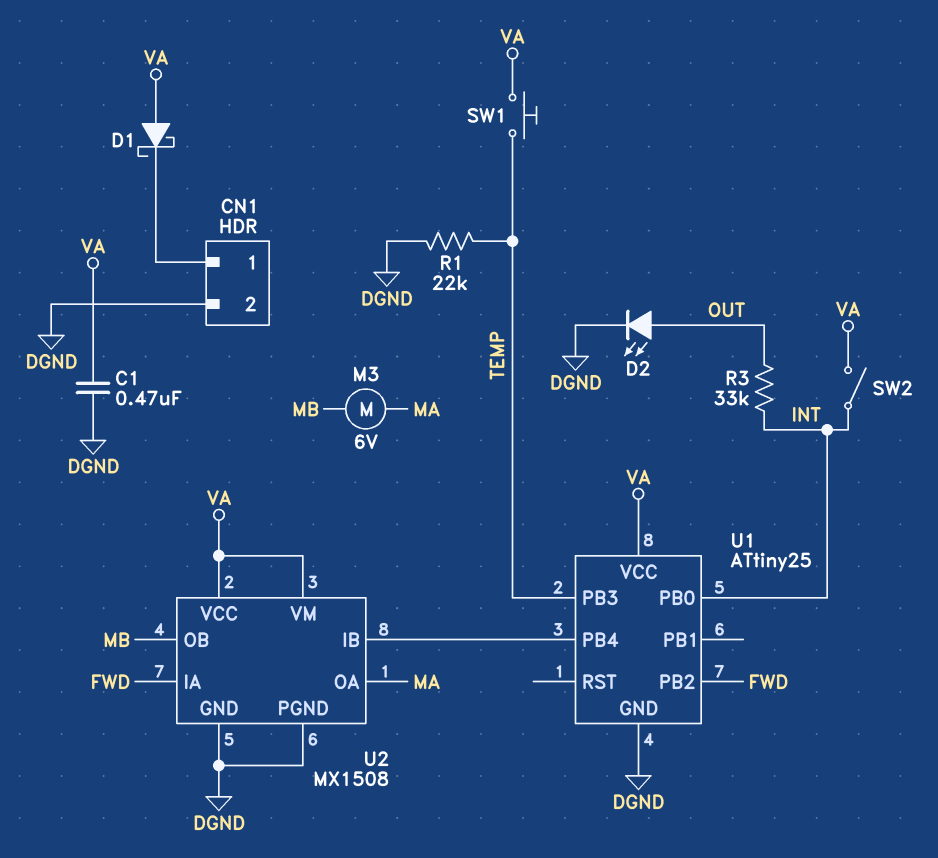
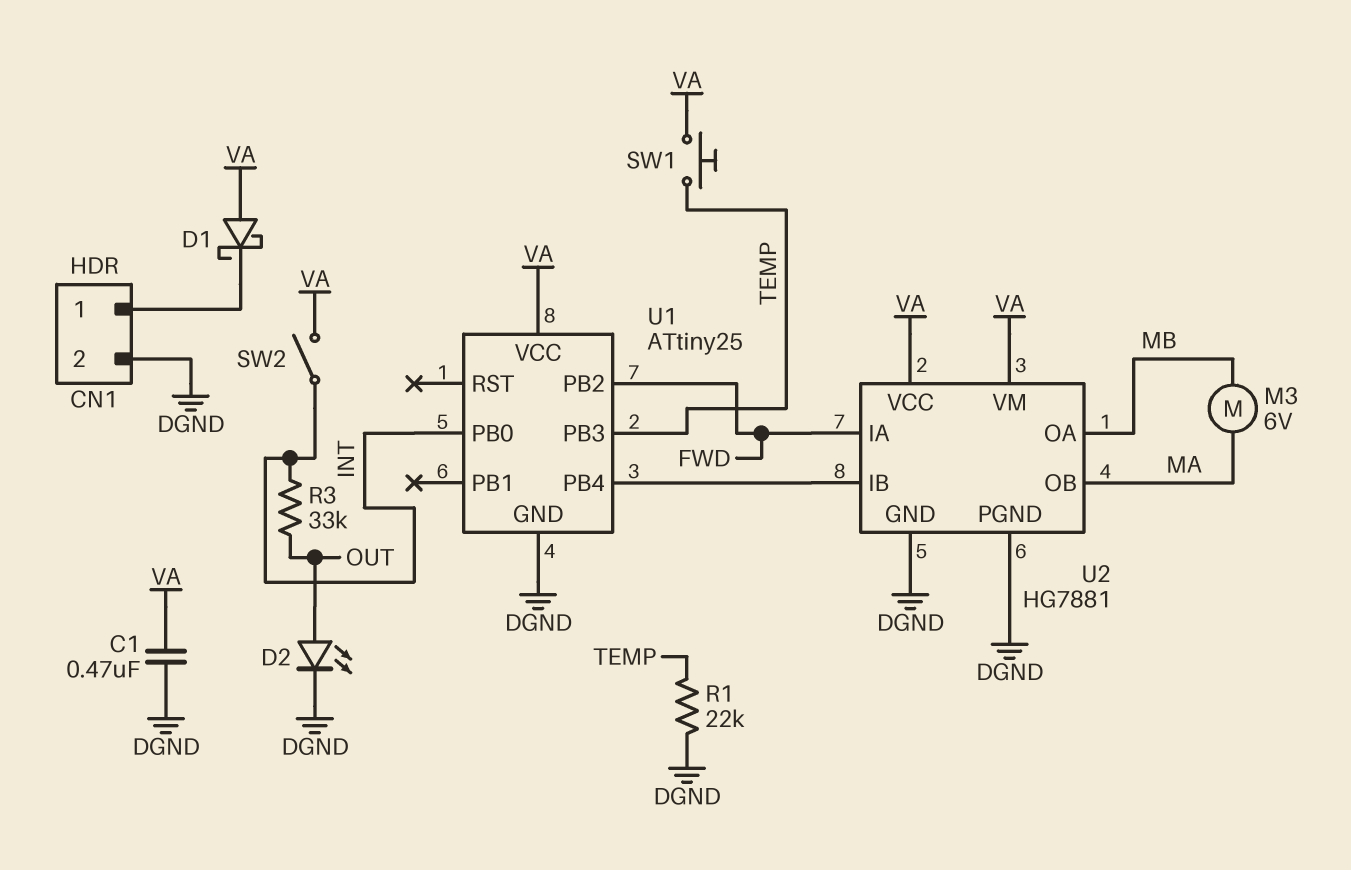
U2: MX1508 -> HG7881
U2 pin OA: MA -> MB
U2 pin OB: MB -> MA

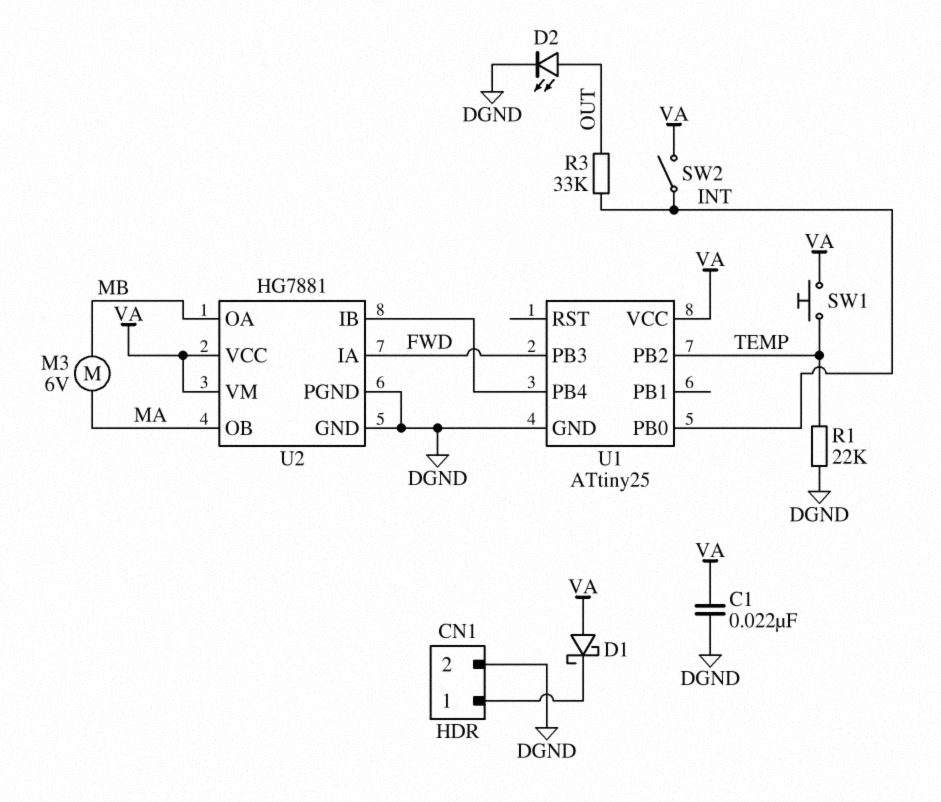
C1: 470nF (DGND, VA) -> 22nF (DGND, VA)
U1 pin PB2: FWD -> TEMP
U1 pin PB3: TEMP -> FWD

